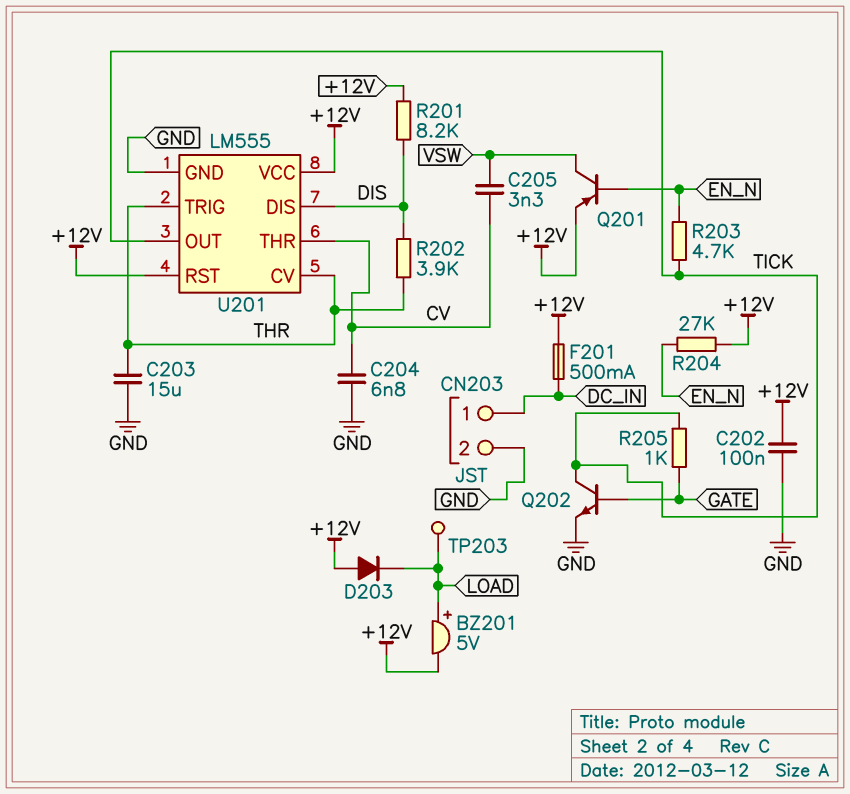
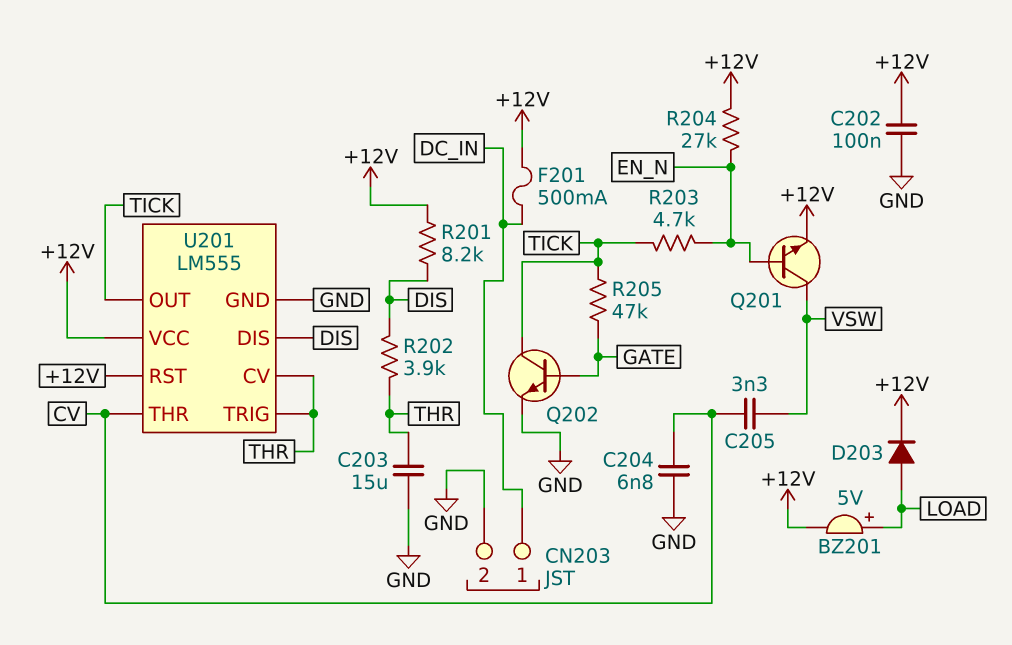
D203: diode (A +12V, K LOAD) -> diode (A LOAD, K +12V)
Q201: PNP (B EN_N, C VSW, E +12V) -> NPN (B EN_N, C VSW, E +12V)
R205: 1k (GATE, TICK) -> 47k (GATE, TICK)
TP203: test point (LOAD) -> none

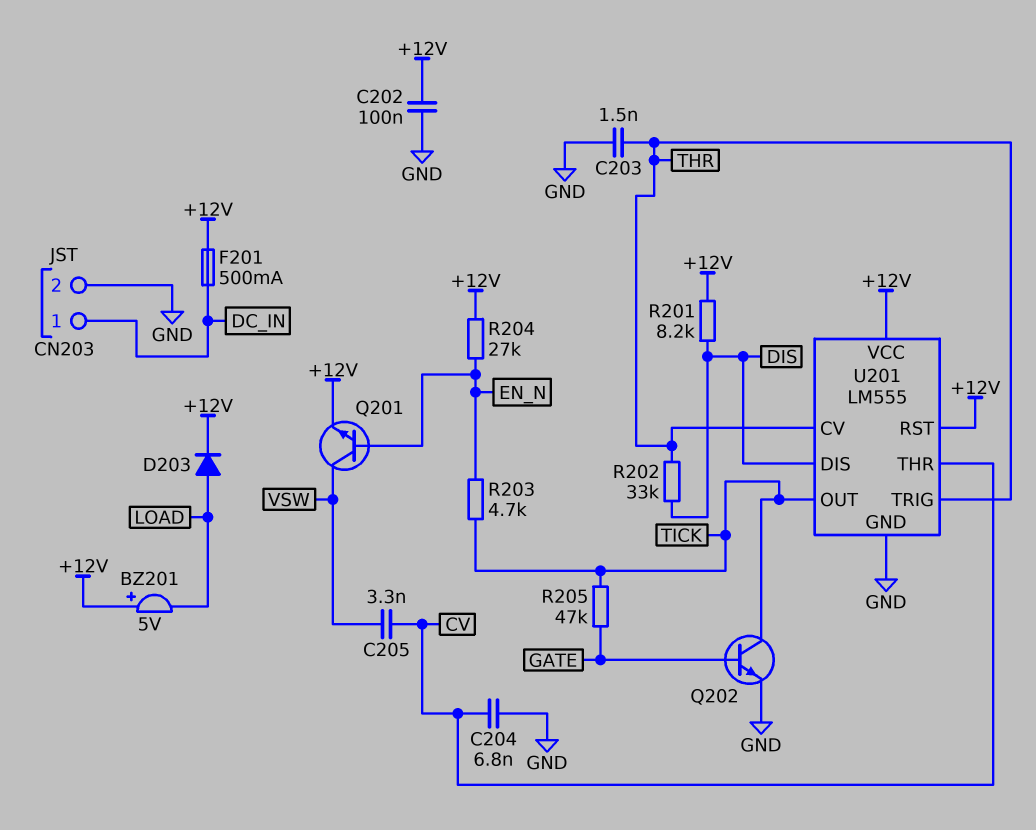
BZ201: buzzer 5V (plus LOAD, minus +12V) -> buzzer 5V (plus +12V, minus LOAD)
C203: 15uF (GND, THR) -> 1.5nF (GND, THR)
R202: 3.9k (DIS, THR) -> 33k (DIS, THR)

